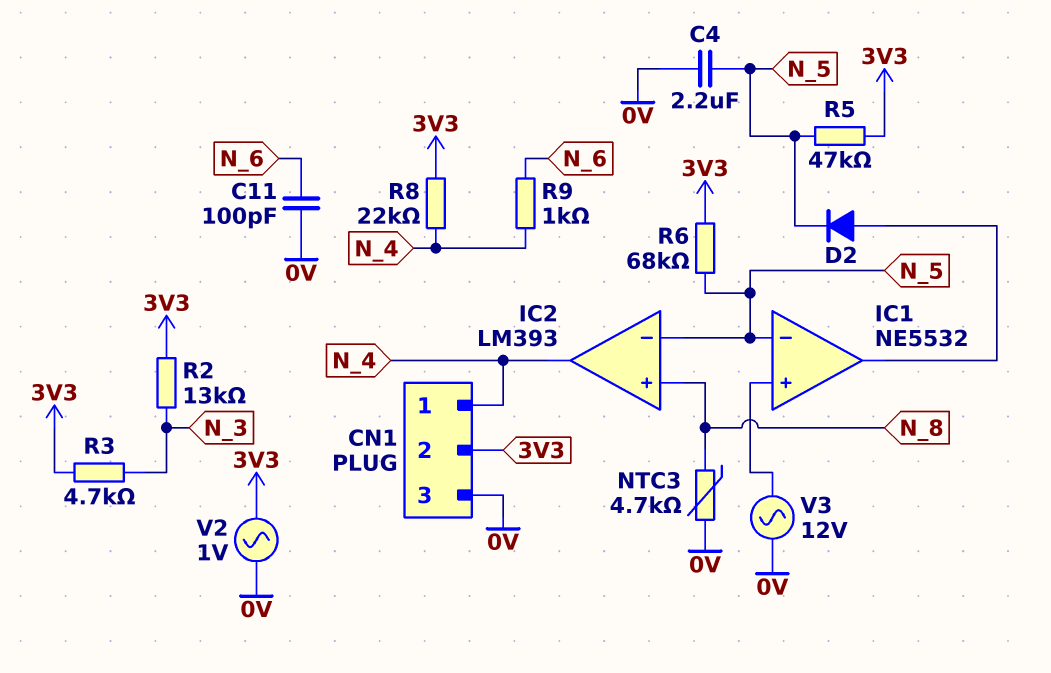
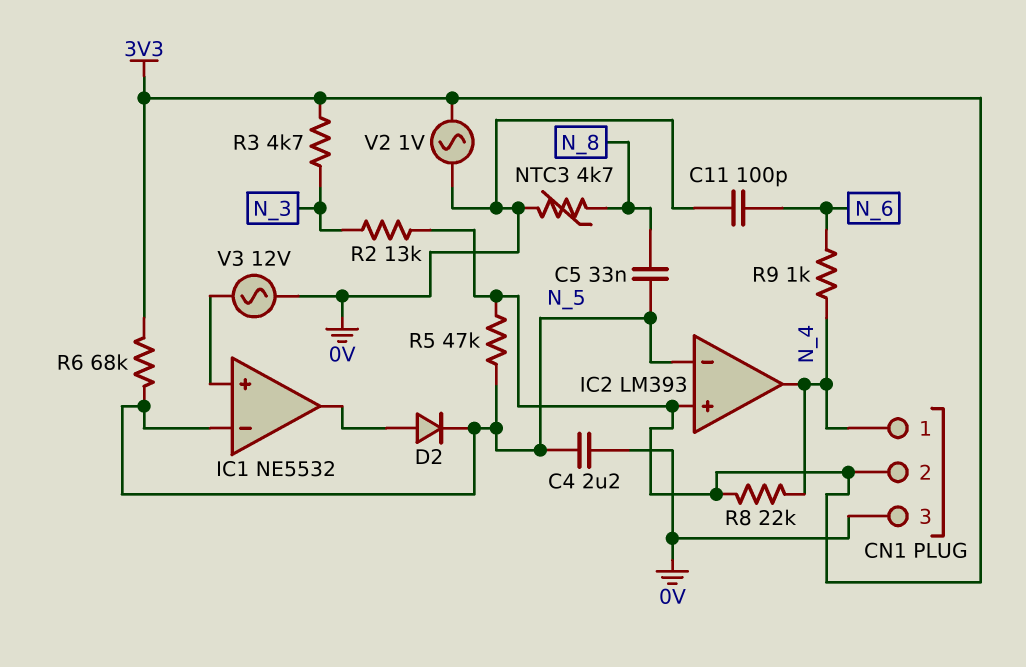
C5: none -> 33nF (N_5, N_8)
IC2 pin in+: N_8 -> 3V3

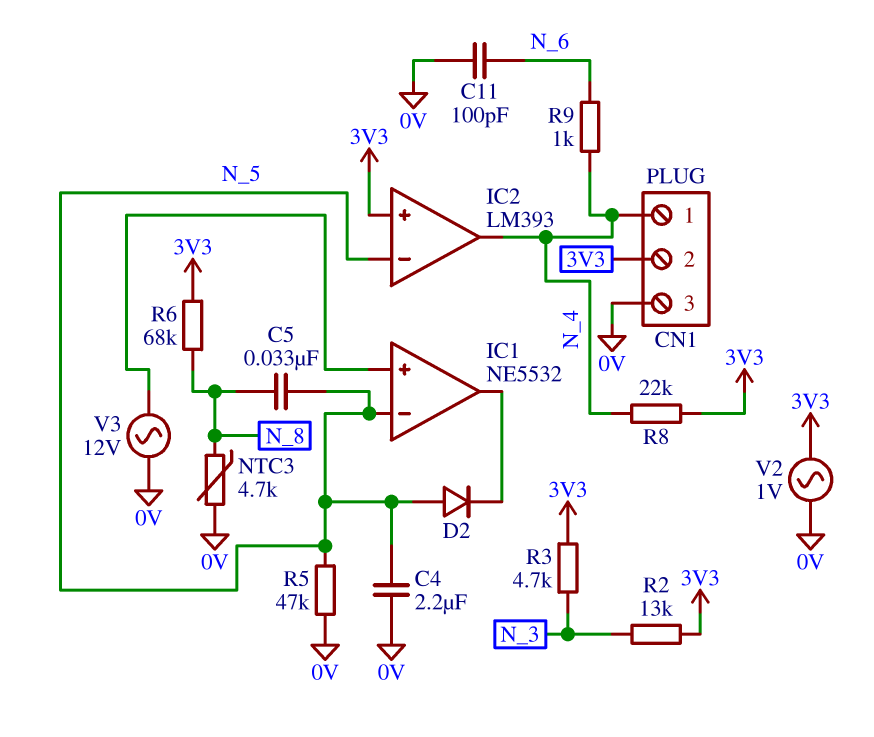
D2: diode (A IC1/out, K N_5) -> diode (A N_5, K IC1/out)
R5: 47k (3V3, N_5) -> 47k (0V, N_5)
R6: 68k (3V3, N_5) -> 68k (3V3, N_8)

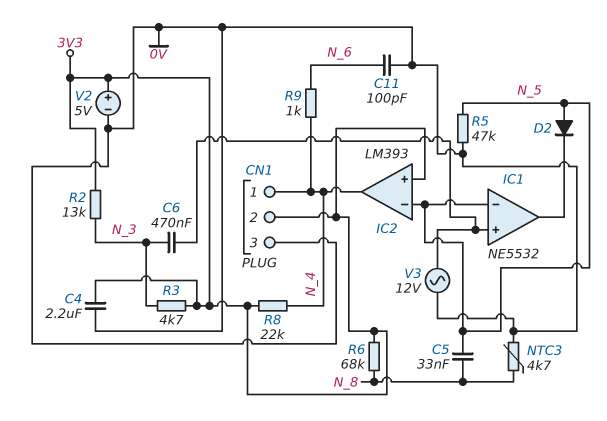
C4: 2.2uF (0V, N_5) -> 2.2uF (0V, 3V3)
C6: none -> 470nF (IC1/in+, N_3)
V2: AC 1V (0V, 3V3) -> 5V (plus 3V3, minus 0V)

